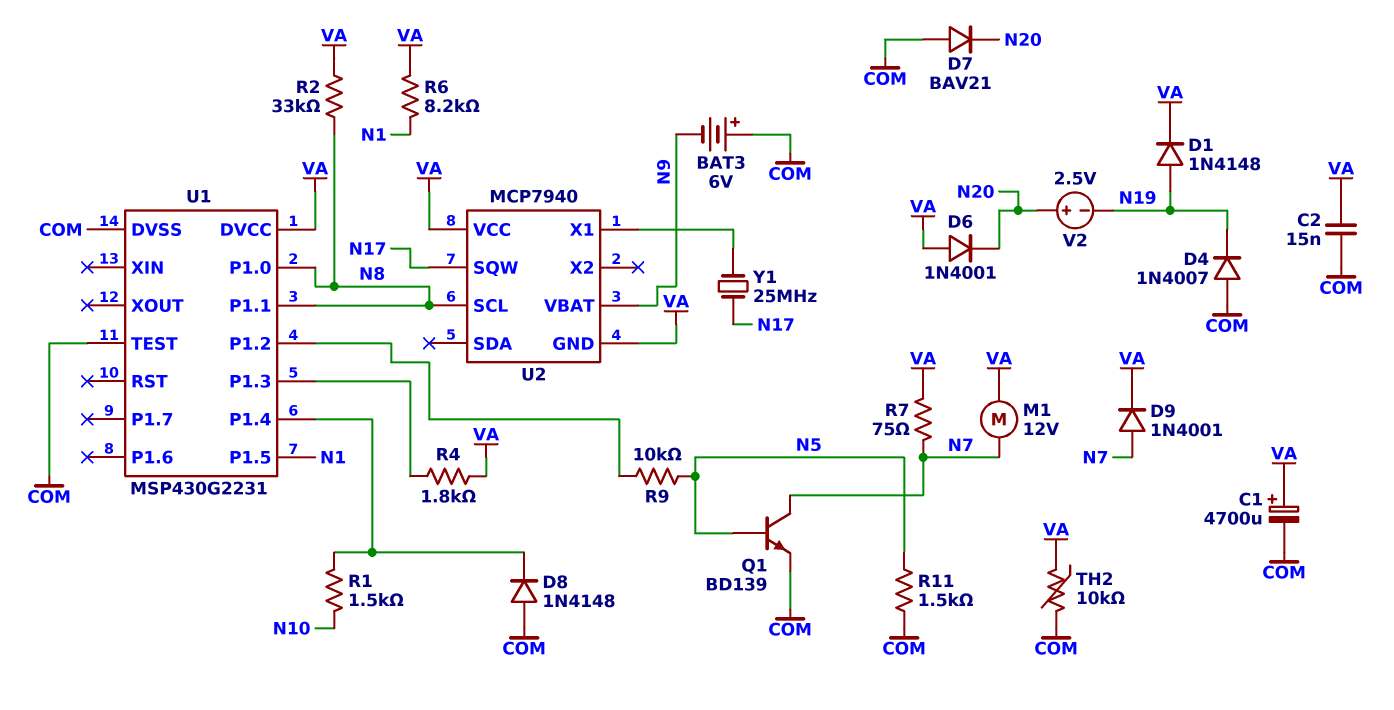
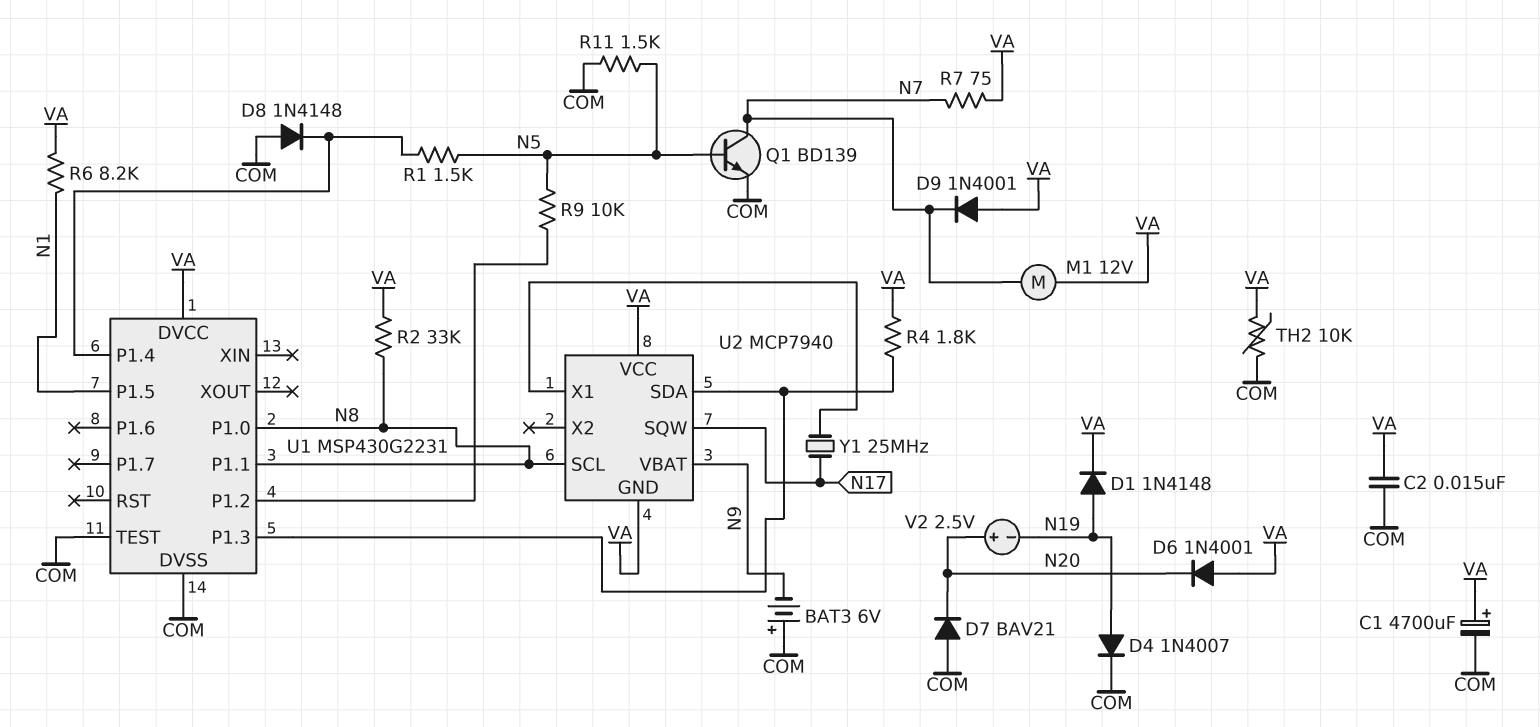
D4: diode 1N4007 (A COM, K N19) -> diode 1N4007 (A N19, K COM)
D9: diode 1N4001 (A N7, K VA) -> diode 1N4001 (A VA, K N7)
R1: 1.5k (N10, U1/P1.4) -> 1.5k (N5, U1/P1.4)
U2 pin SDA: none -> U1/P1.3

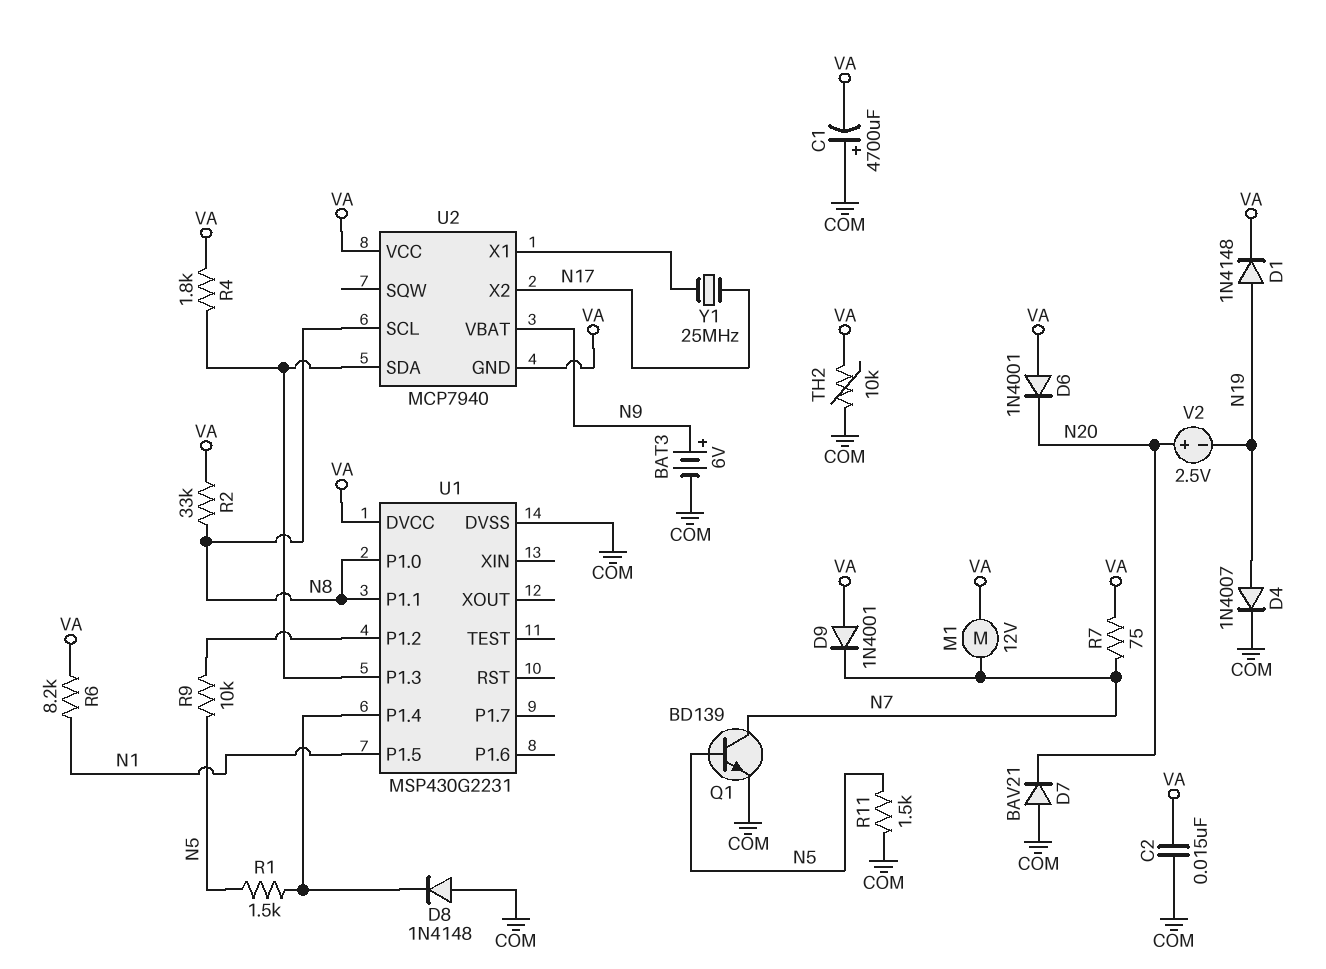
BAT3: 6V (plus COM, minus N9) -> 6V (plus N9, minus COM)
C1: 4700uF (plus VA, minus COM) -> 4700uF (plus COM, minus VA)
U1 pin TEST: COM -> none
U2 pin SQW: N17 -> none
U2 pin X2: none -> N17

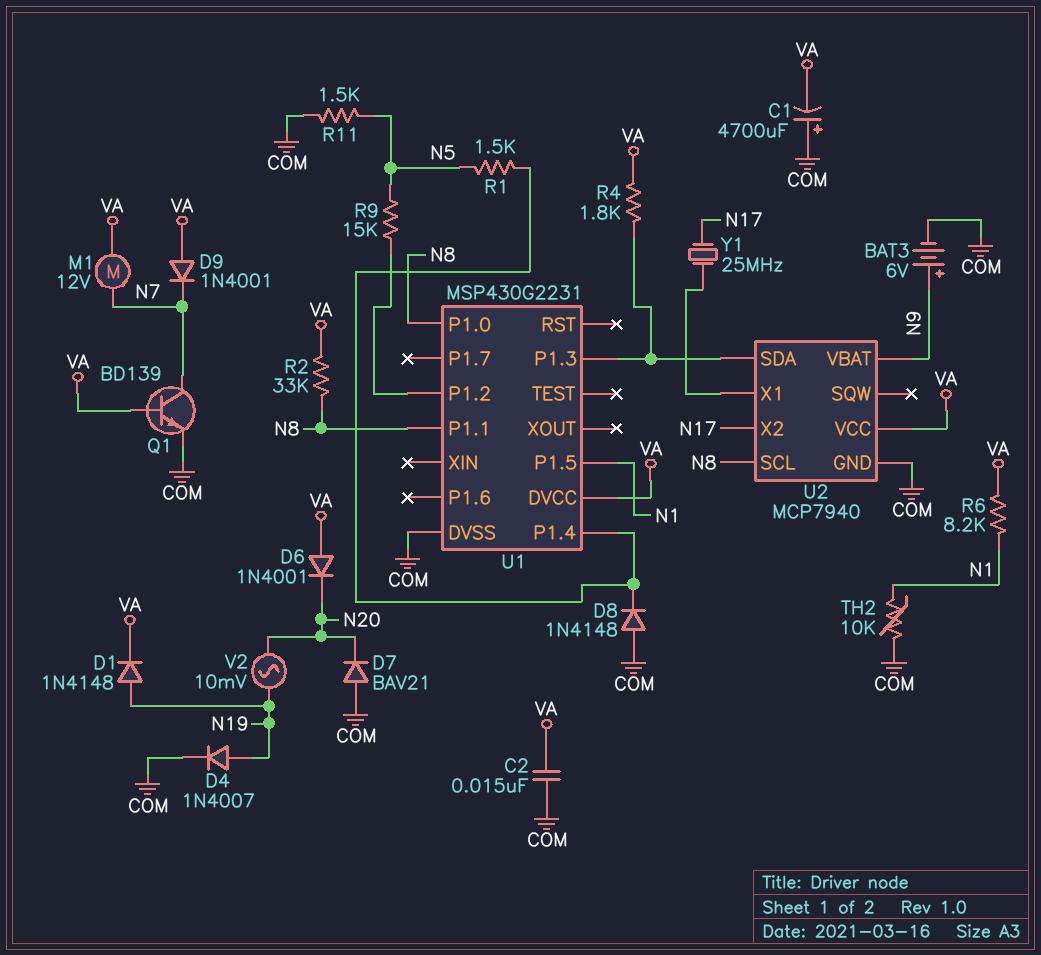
Q1: NPN BD139 (B N5, C N7, E COM) -> NPN BD139 (B VA, C N7, E COM)
R7: 75 (N7, VA) -> none
R9: 10k (N5, U1/P1.2) -> 15k (N5, U1/P1.2)
TH2: 10k (COM, VA) -> 10k (COM, N1)
U2 pin GND: VA -> COM
V2: 2.5V (plus N20, minus N19) -> AC 10mV (N19, N20)

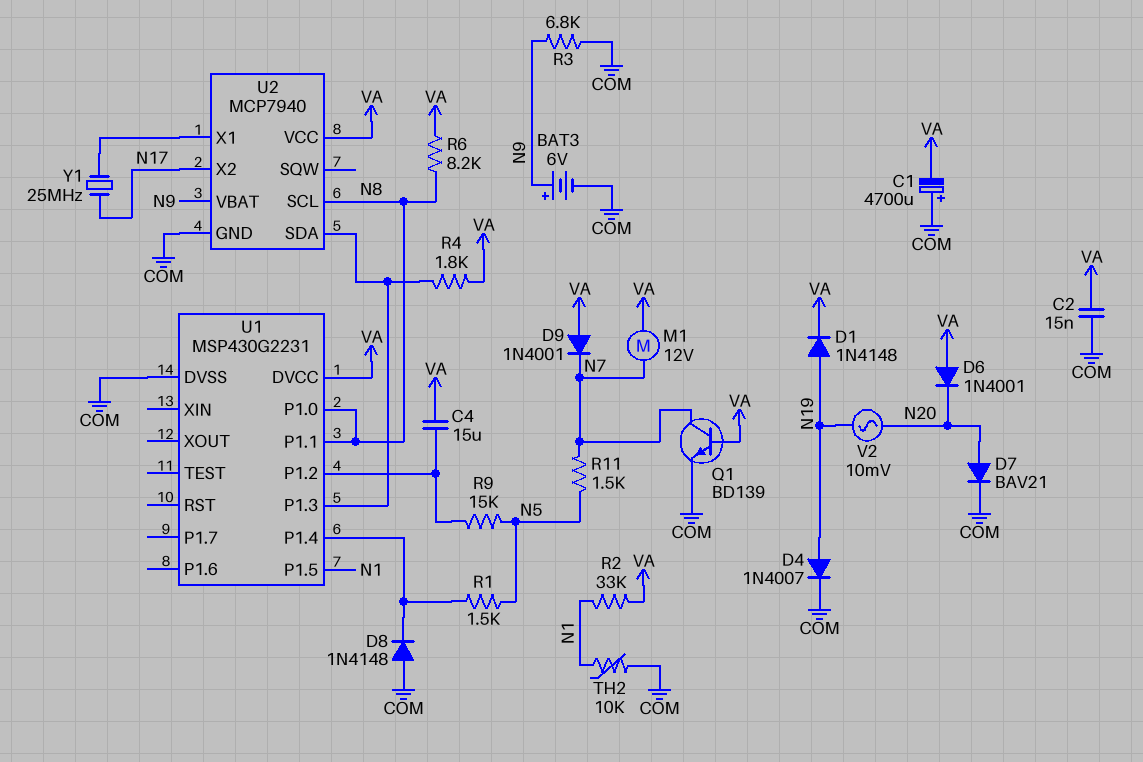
C4: none -> 15uF (U1/P1.2, VA)
D7: diode BAV21 (A COM, K N20) -> diode BAV21 (A N20, K COM)
R2: 33k (N8, VA) -> 33k (N1, VA)
R3: none -> 6.8k (COM, N9)
R6: 8.2k (N1, VA) -> 8.2k (N8, VA)
R11: 1.5k (COM, N5) -> 1.5k (N5, N7)

